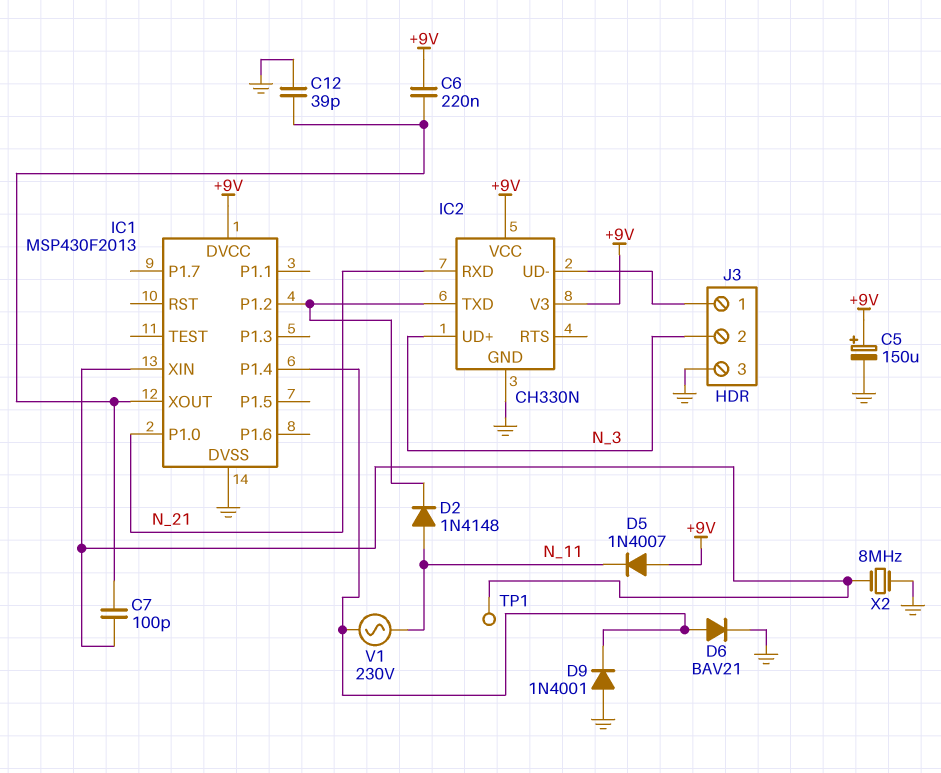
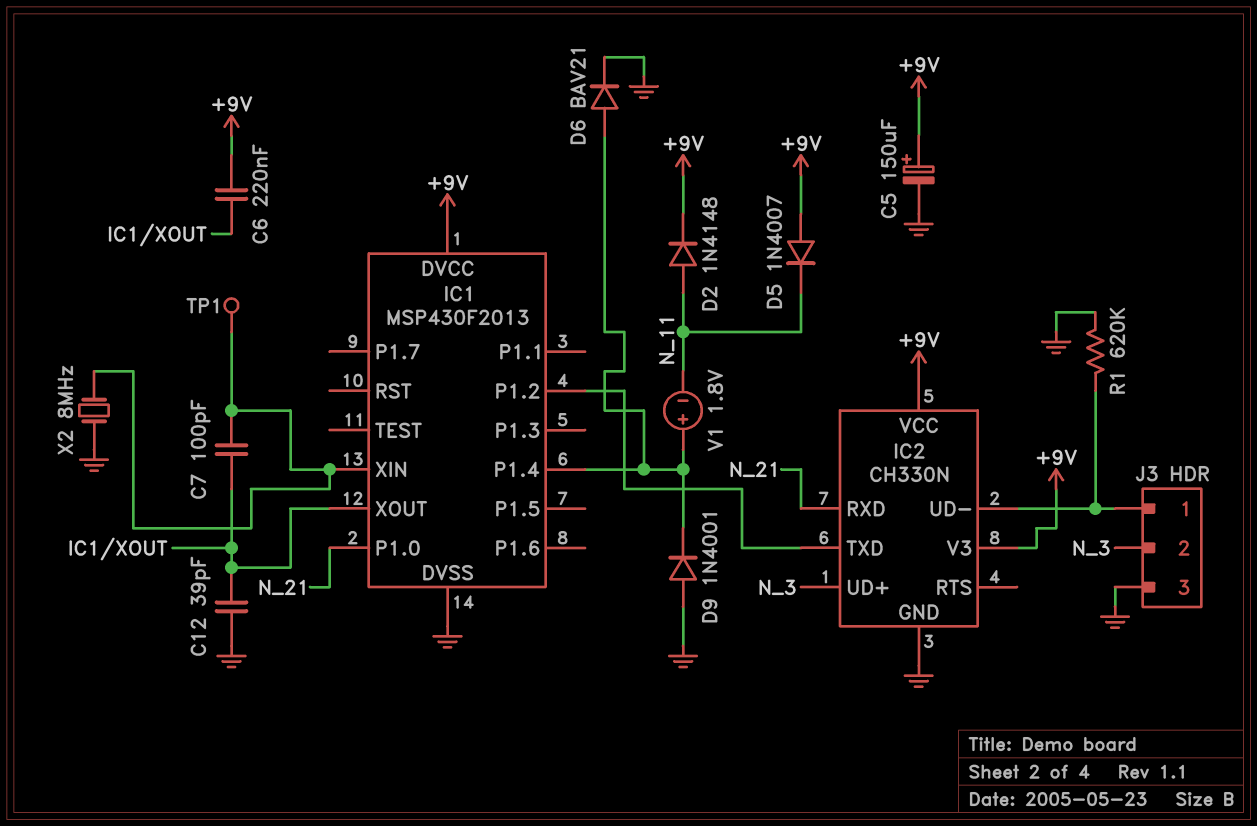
D2: diode 1N4148 (A N_11, K IC1/P1.2) -> diode 1N4148 (A N_11, K +9V)
R1: none -> 620k (GND, IC2/UD-)
V1: AC 230V (IC1/P1.4, N_11) -> 1.8V (plus IC1/P1.4, minus N_11)

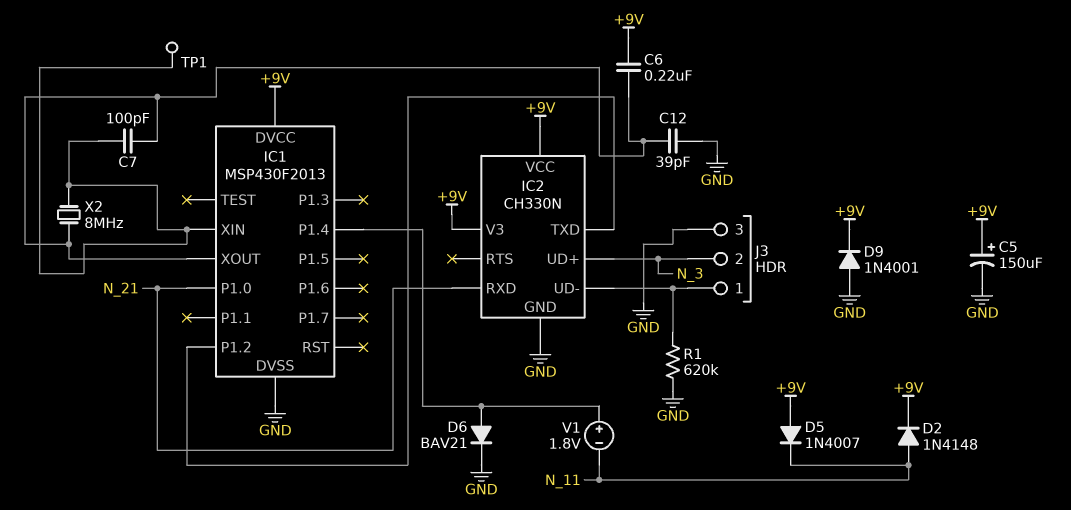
D9: diode 1N4001 (A GND, K IC1/P1.4) -> diode 1N4001 (A GND, K +9V)
X2: 8MHz (GND, IC1/XIN) -> 8MHz (IC1/XIN, IC1/XOUT)

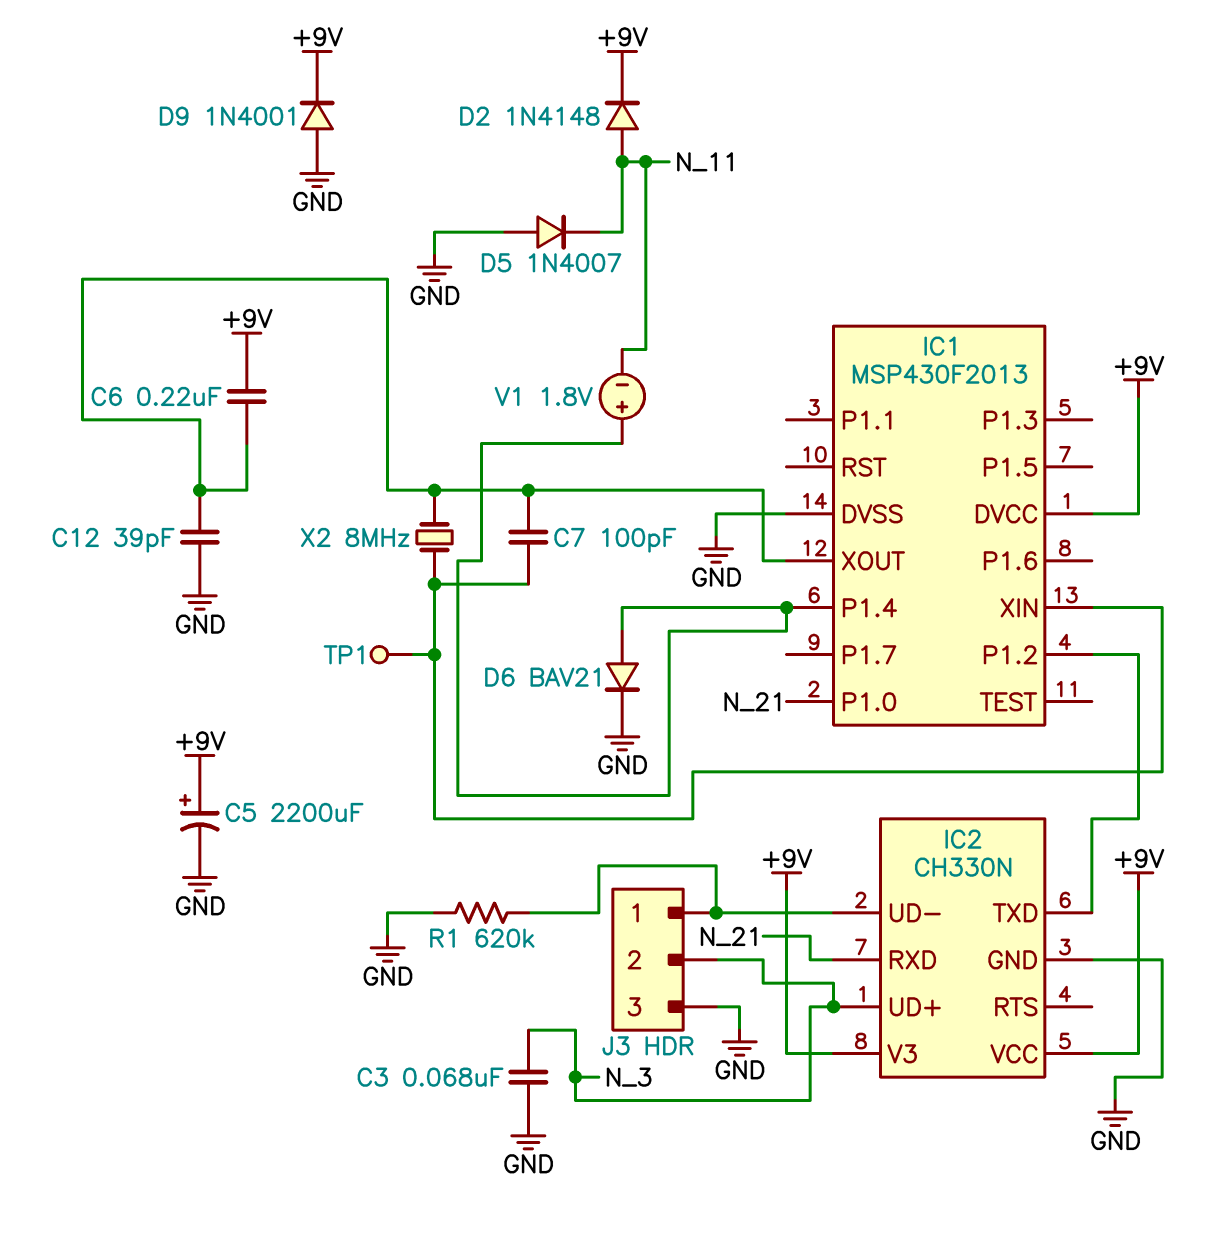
C3: none -> 68nF (GND, N_3)
C5: 150uF (plus +9V, minus GND) -> 2200uF (plus +9V, minus GND)
D5: diode 1N4007 (A +9V, K N_11) -> diode 1N4007 (A GND, K N_11)

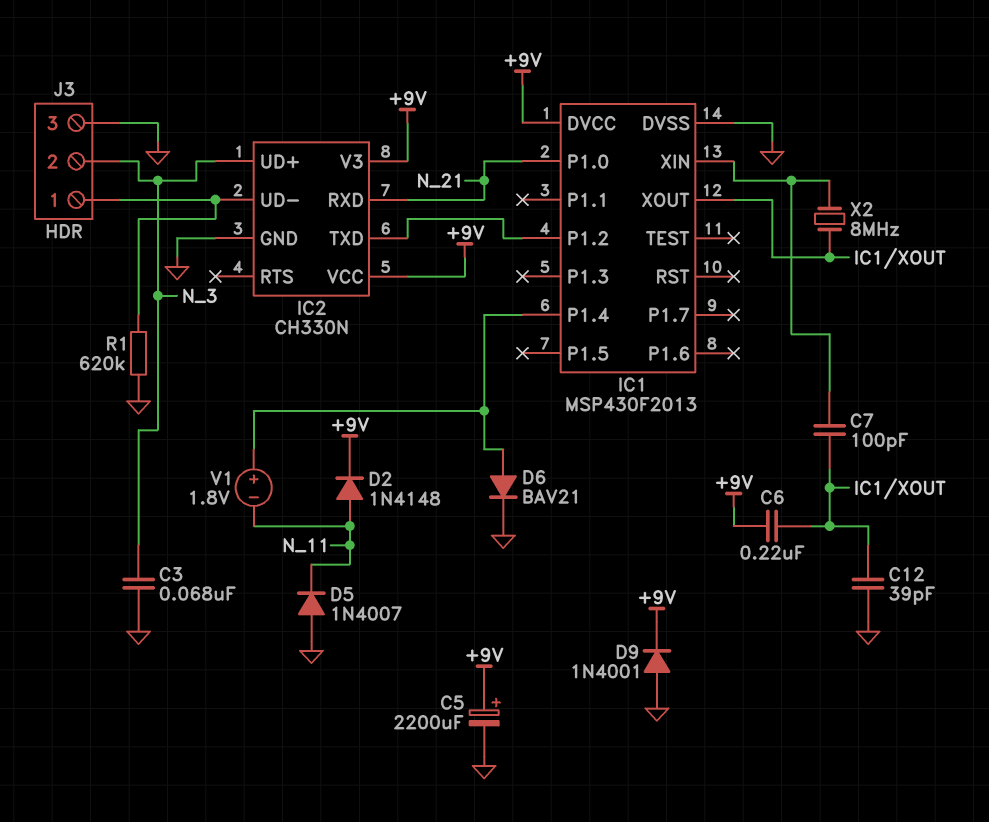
TP1: test point (IC1/XIN) -> none

